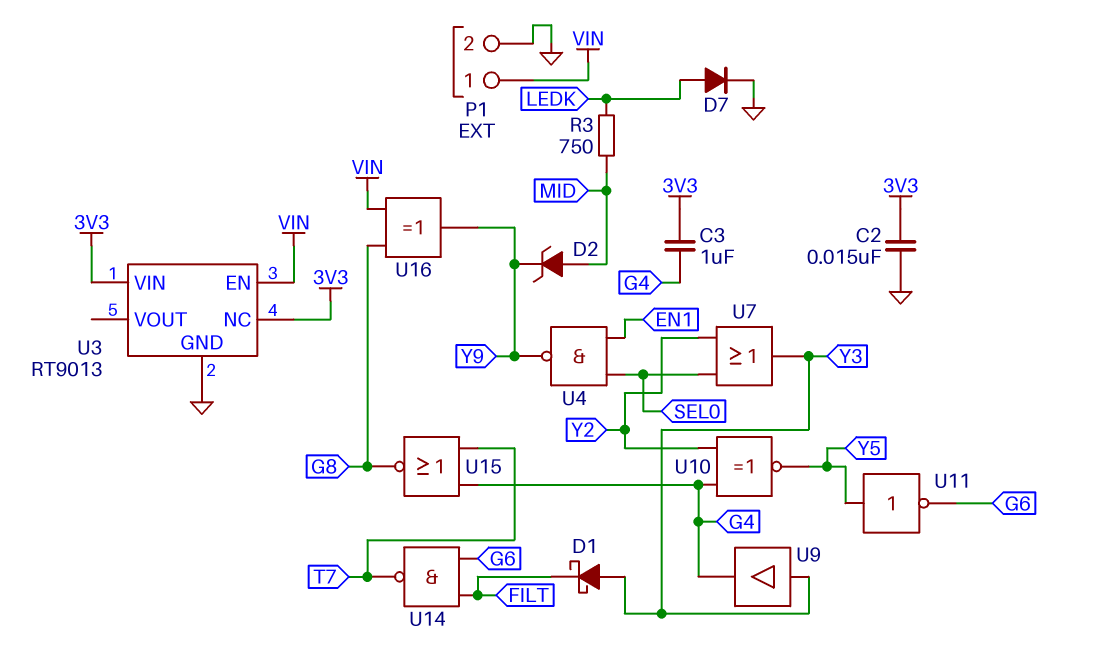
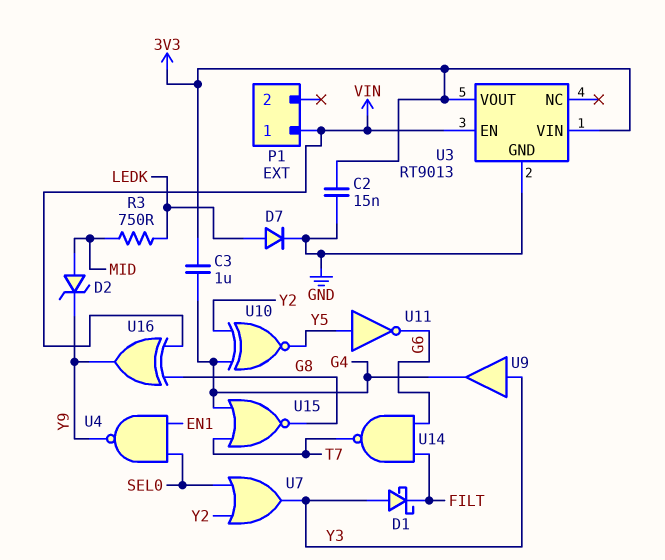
P1 pin 2: GND -> none
U3 pin NC: 3V3 -> none
U3 pin VOUT: none -> 3V3

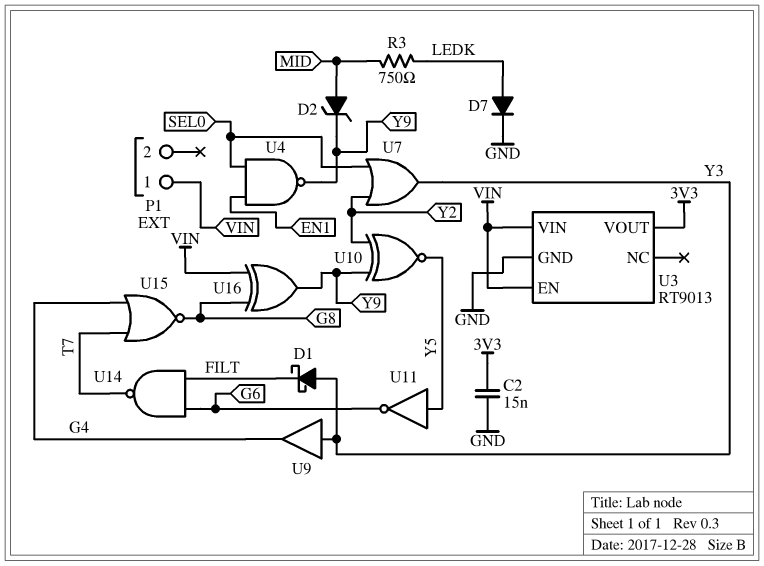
C3: 1uF (3V3, G4) -> none
U3 pin VIN: 3V3 -> VIN
U10: XNOR (in G4, in Y2, out Y5) -> XNOR (in Y2, in Y9, out Y5)

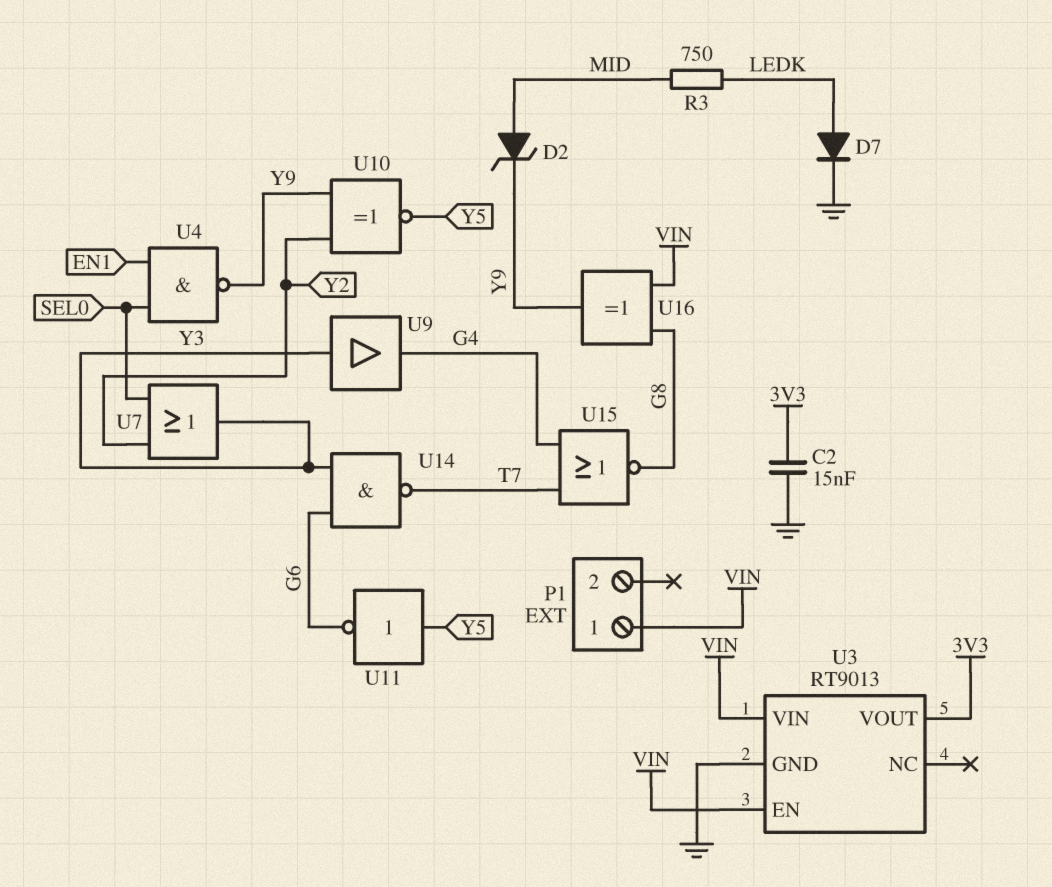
D1: schottky (A Y3, K FILT) -> none
U14: NAND (in FILT, in G6, out T7) -> NAND (in G6, in Y3, out T7)

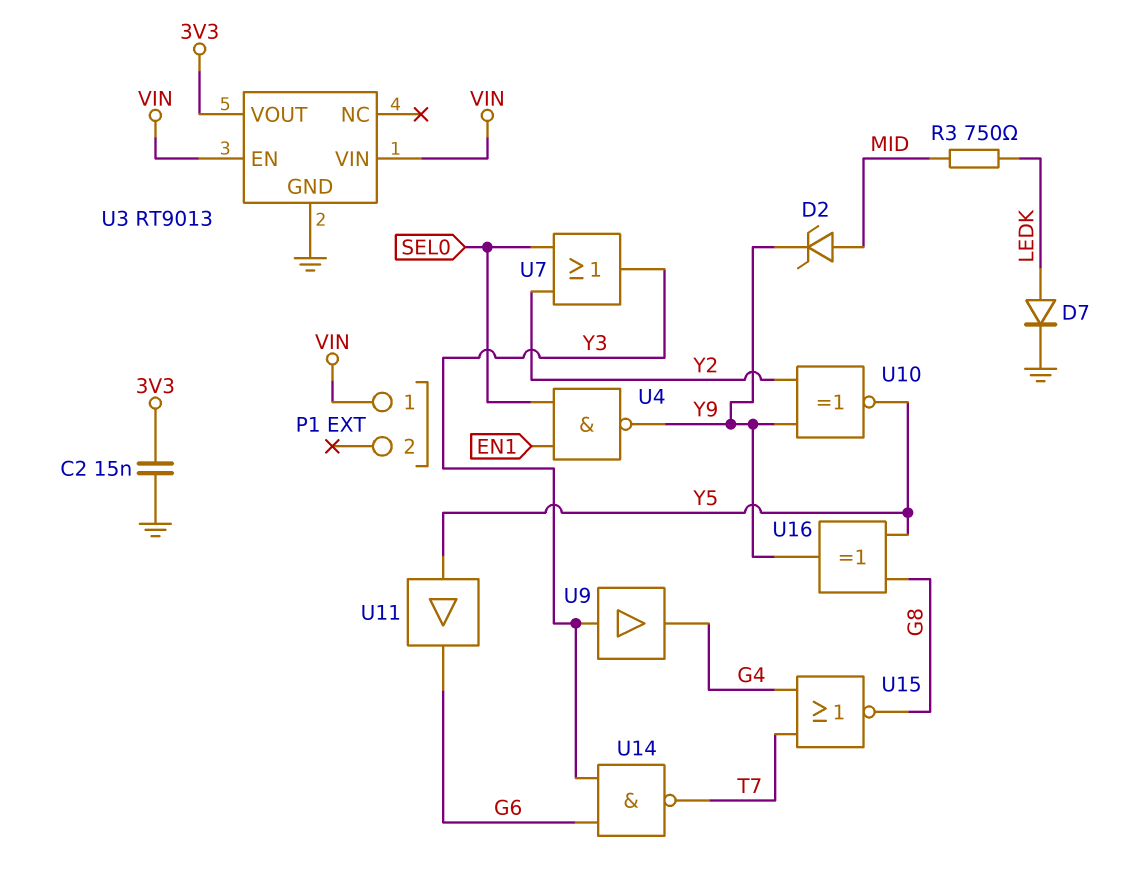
U11: NOT (in Y5, out G6) -> buffer (in Y5, out G6)
U16: XOR (in G8, in VIN, out Y9) -> XOR (in G8, in Y5, out Y9)

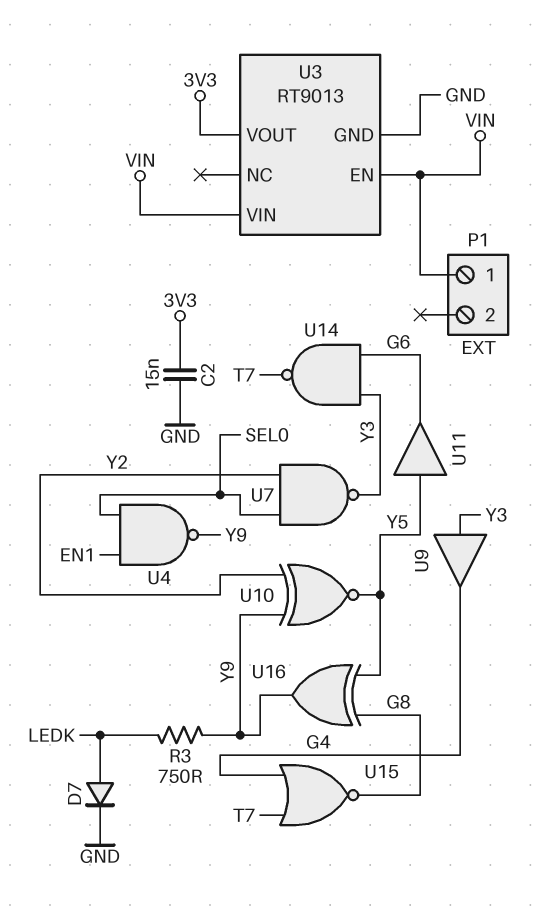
D2: zener (A MID, K Y9) -> none
R3: 750 (LEDK, MID) -> 750 (LEDK, Y9)
U7: OR (in SEL0, in Y2, out Y3) -> NAND (in SEL0, in Y2, out Y3)

